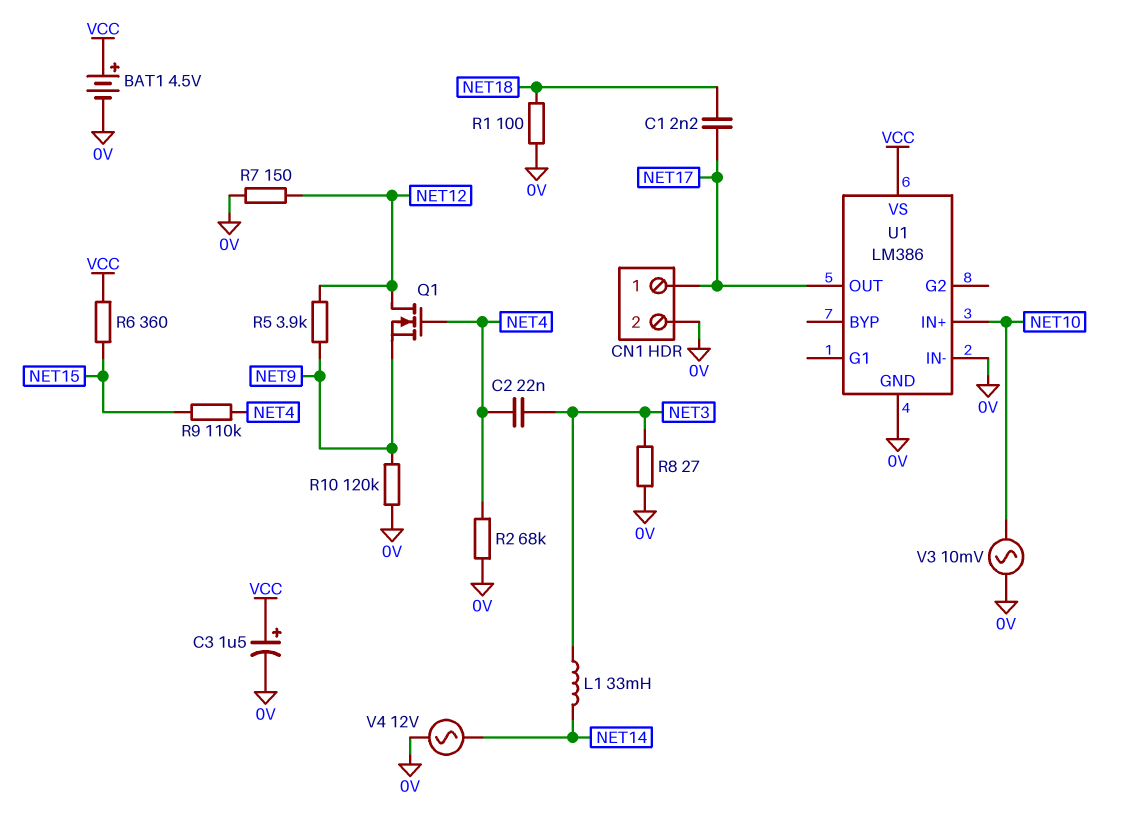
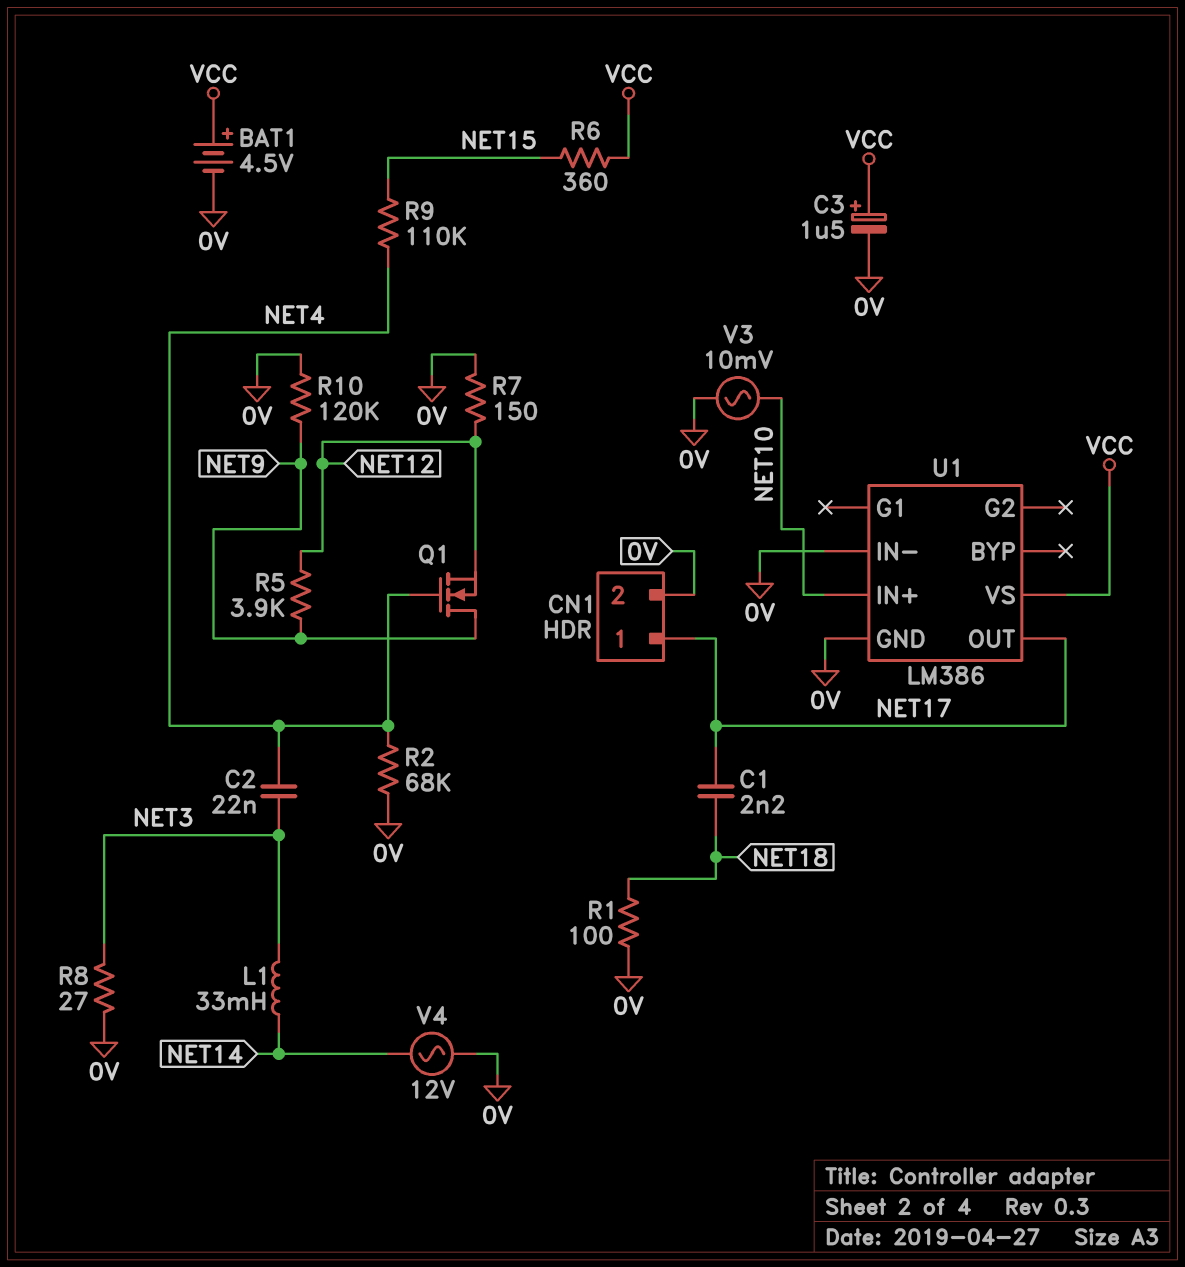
Q1: NMOS (G NET4, D NET12, S NET9) -> NMOS (G NET4, D NET9, S NET12)

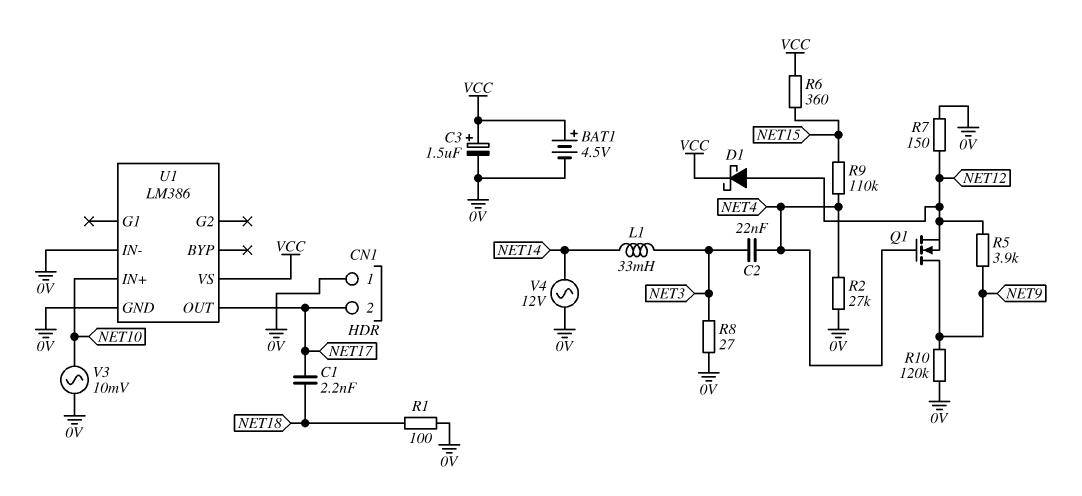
CN1 pin 1: NET17 -> 0V
CN1 pin 2: 0V -> NET17
D1: none -> schottky (A NET12, K VCC)
R2: 68k (0V, NET4) -> 27k (0V, NET4)

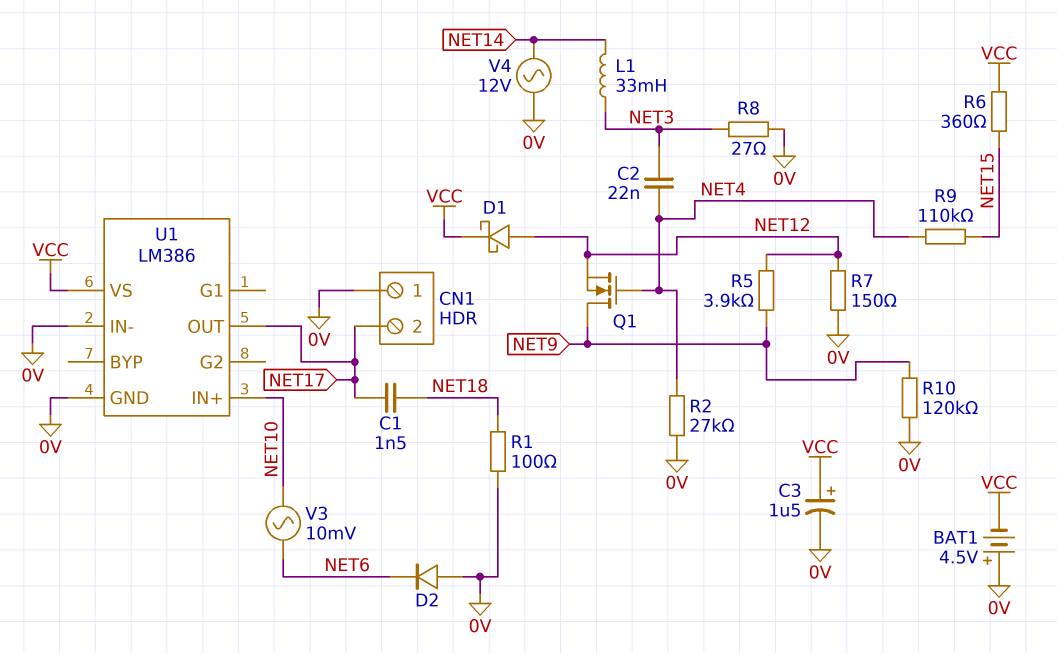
BAT1: 4.5V (plus VCC, minus 0V) -> 4.5V (plus 0V, minus VCC)
C1: 2.2nF (NET17, NET18) -> 1.5nF (NET17, NET18)
D2: none -> diode (A 0V, K NET6)
V3: AC 10mV (0V, NET10) -> AC 10mV (NET6, NET10)

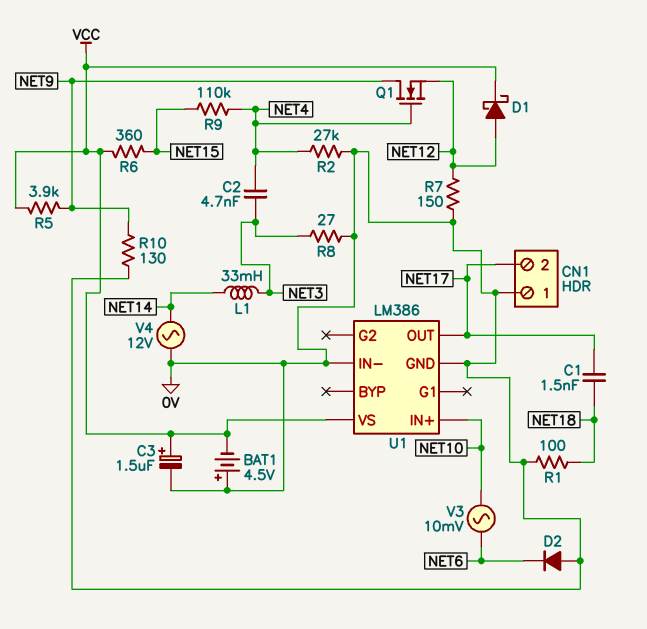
C2: 22nF (NET3, NET4) -> 4.7nF (NET3, NET4)
R5: 3.9k (NET9, NET12) -> 3.9k (NET9, VCC)
R10: 120k (0V, NET9) -> 130 (0V, NET9)

